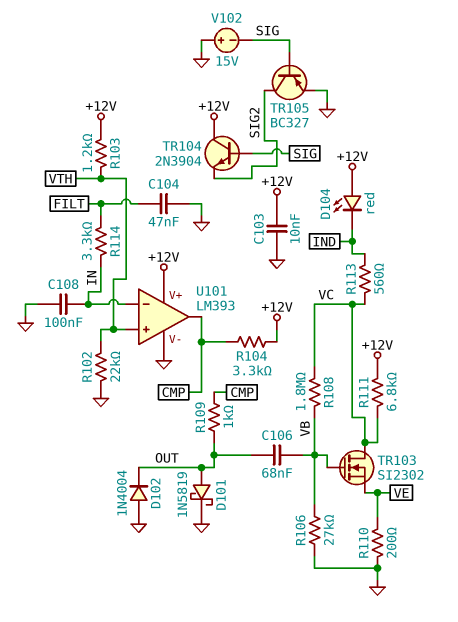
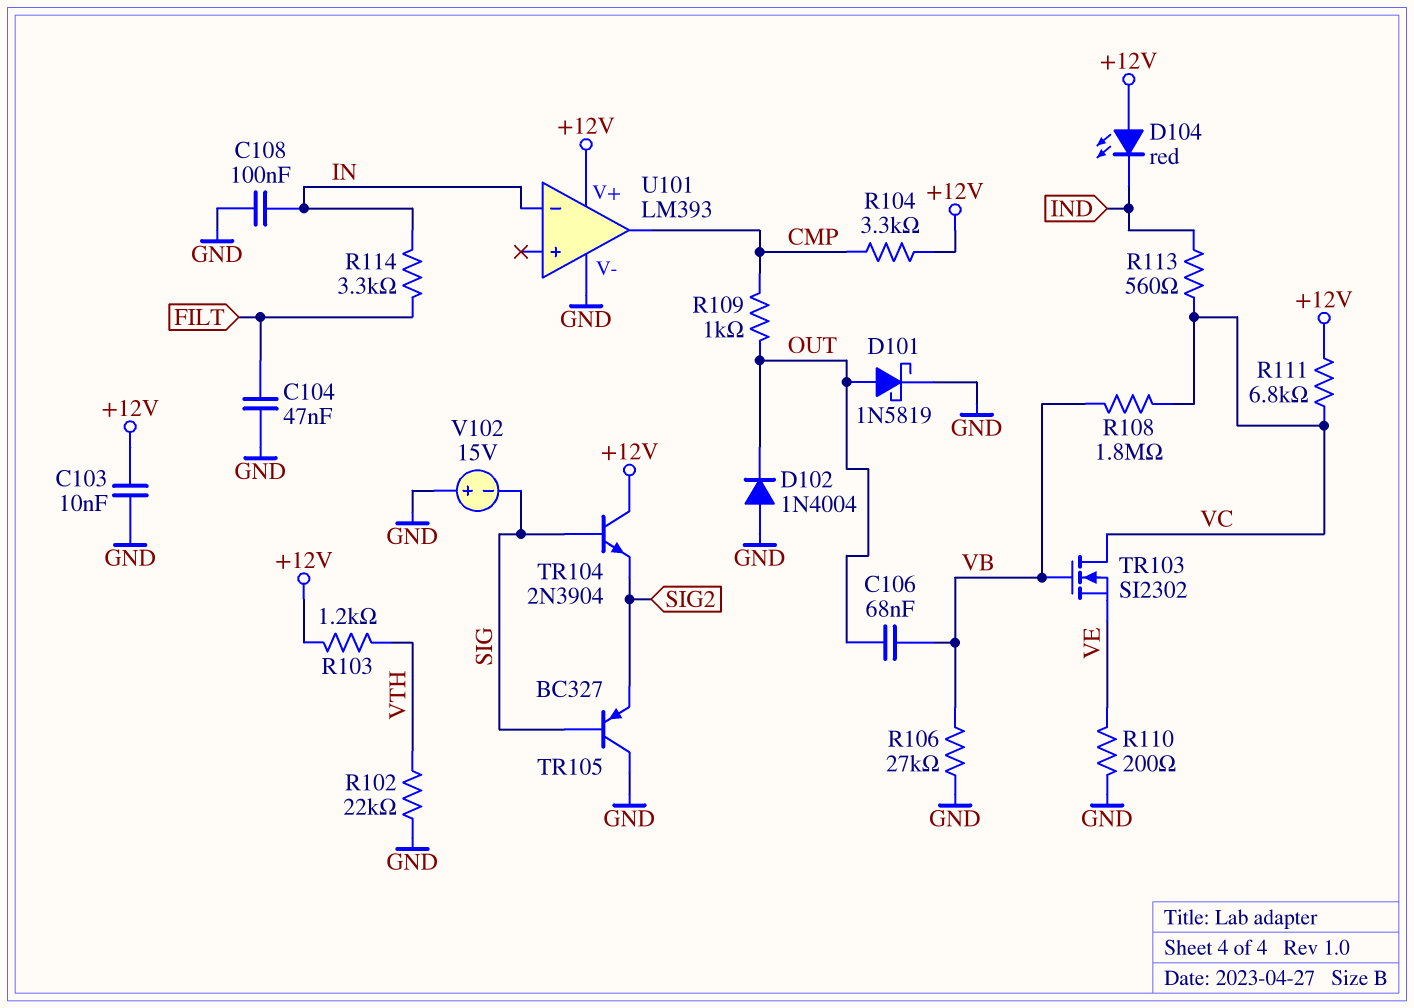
TR105: PNP BC327 (B SIG, C SIG2, E GND) -> PNP BC327 (B SIG, C GND, E SIG2)
U101 pin in+: VTH -> none

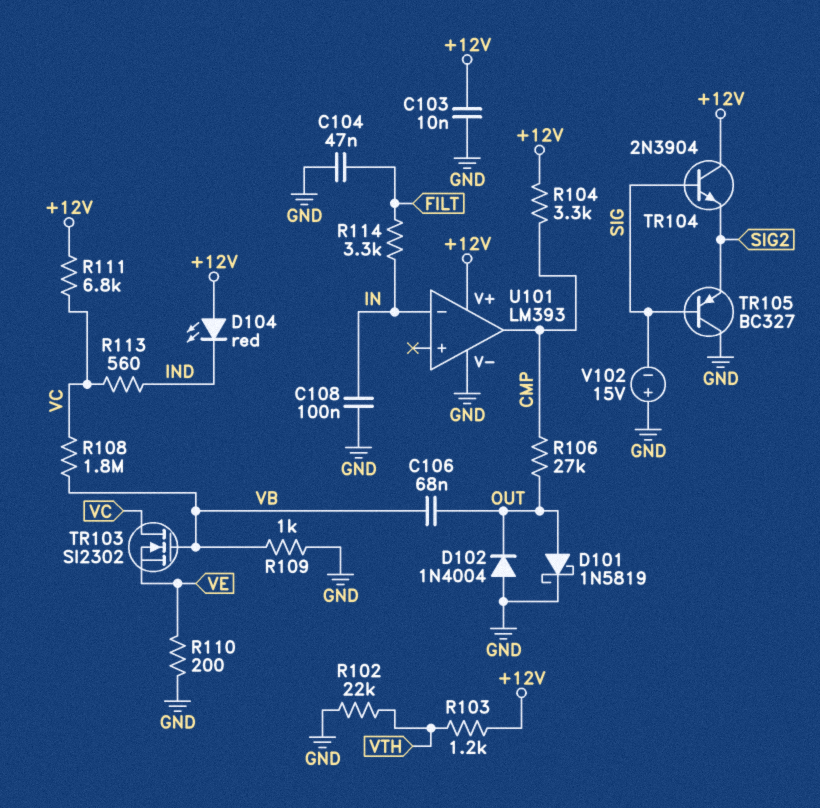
R106: 27k (GND, VB) -> 27k (CMP, OUT)
R109: 1k (CMP, OUT) -> 1k (GND, VB)

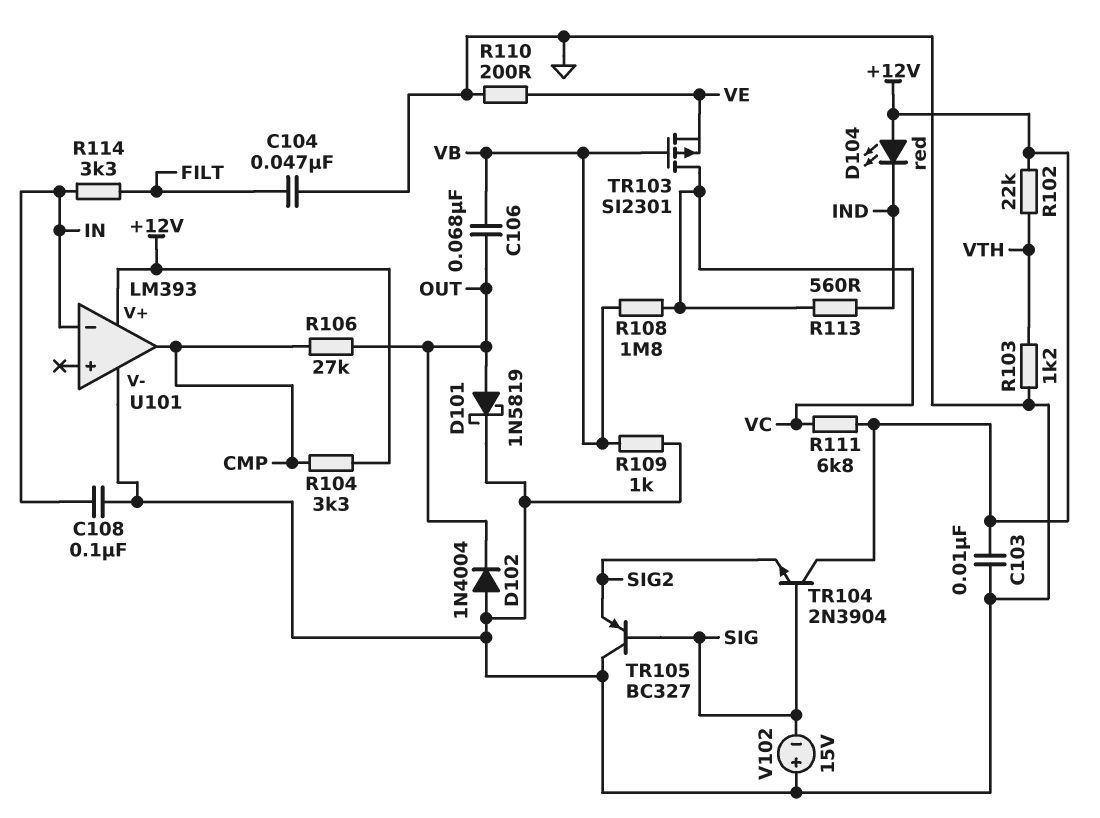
R102: 22k (GND, VTH) -> 22k (+12V, VTH)
R103: 1.2k (+12V, VTH) -> 1.2k (GND, VTH)
TR103: NMOS SI2302 (G VB, D VC, S VE) -> PMOS SI2301 (G VB, D VC, S VE)

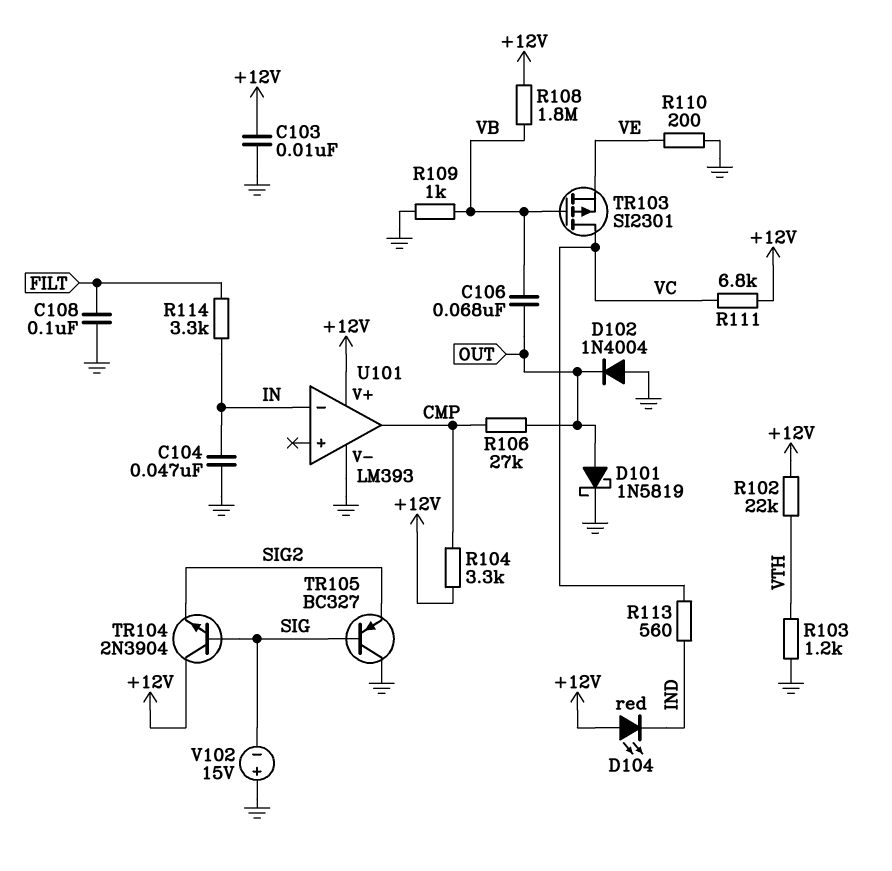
C104: 47nF (FILT, GND) -> 47nF (GND, IN)
C108: 100nF (GND, IN) -> 100nF (FILT, GND)
R108: 1.8M (VB, VC) -> 1.8M (+12V, VB)

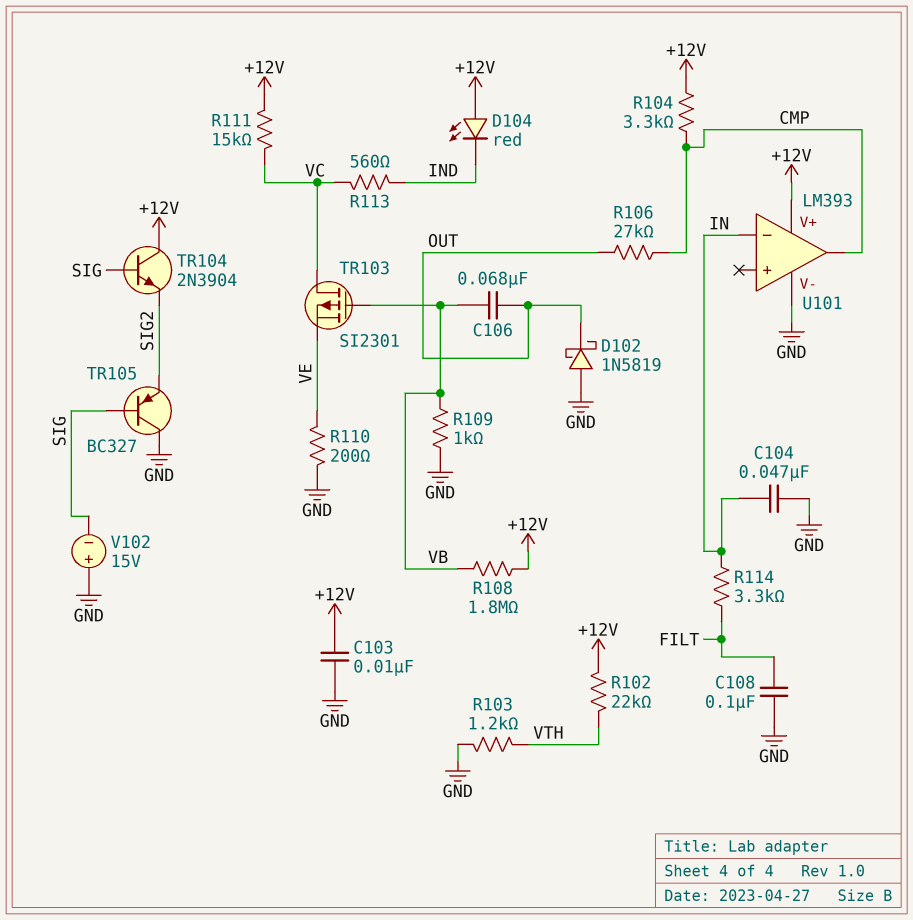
D101: schottky 1N5819 (A OUT, K GND) -> none
D102: diode 1N4004 (A GND, K OUT) -> schottky 1N5819 (A GND, K OUT)
R111: 6.8k (+12V, VC) -> 15k (+12V, VC)

